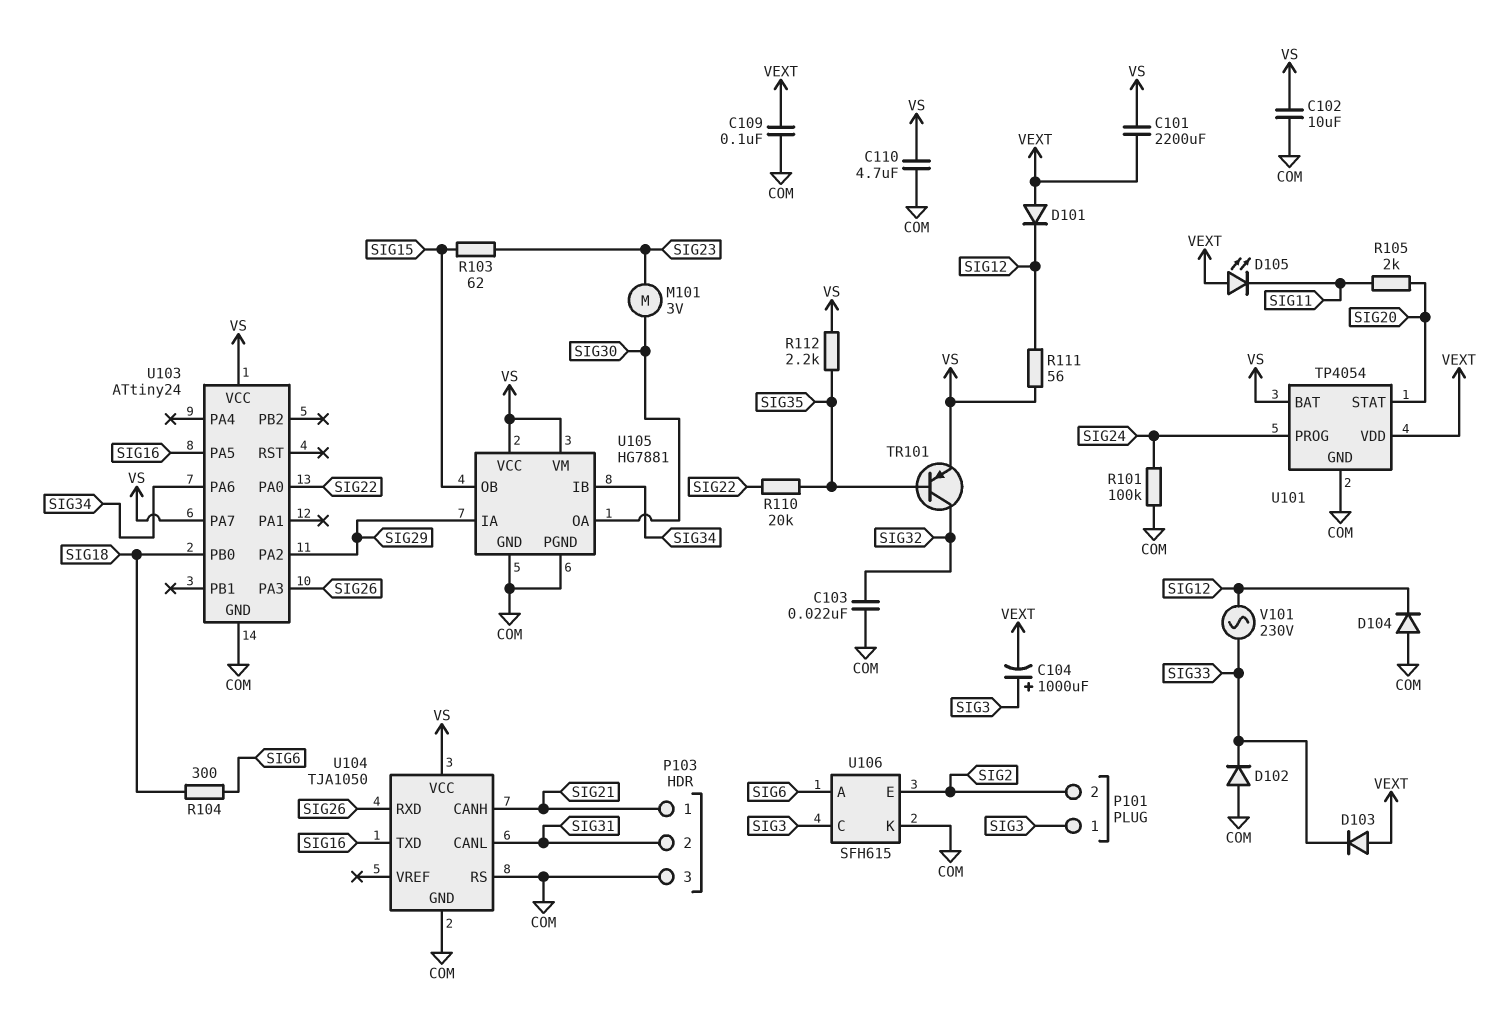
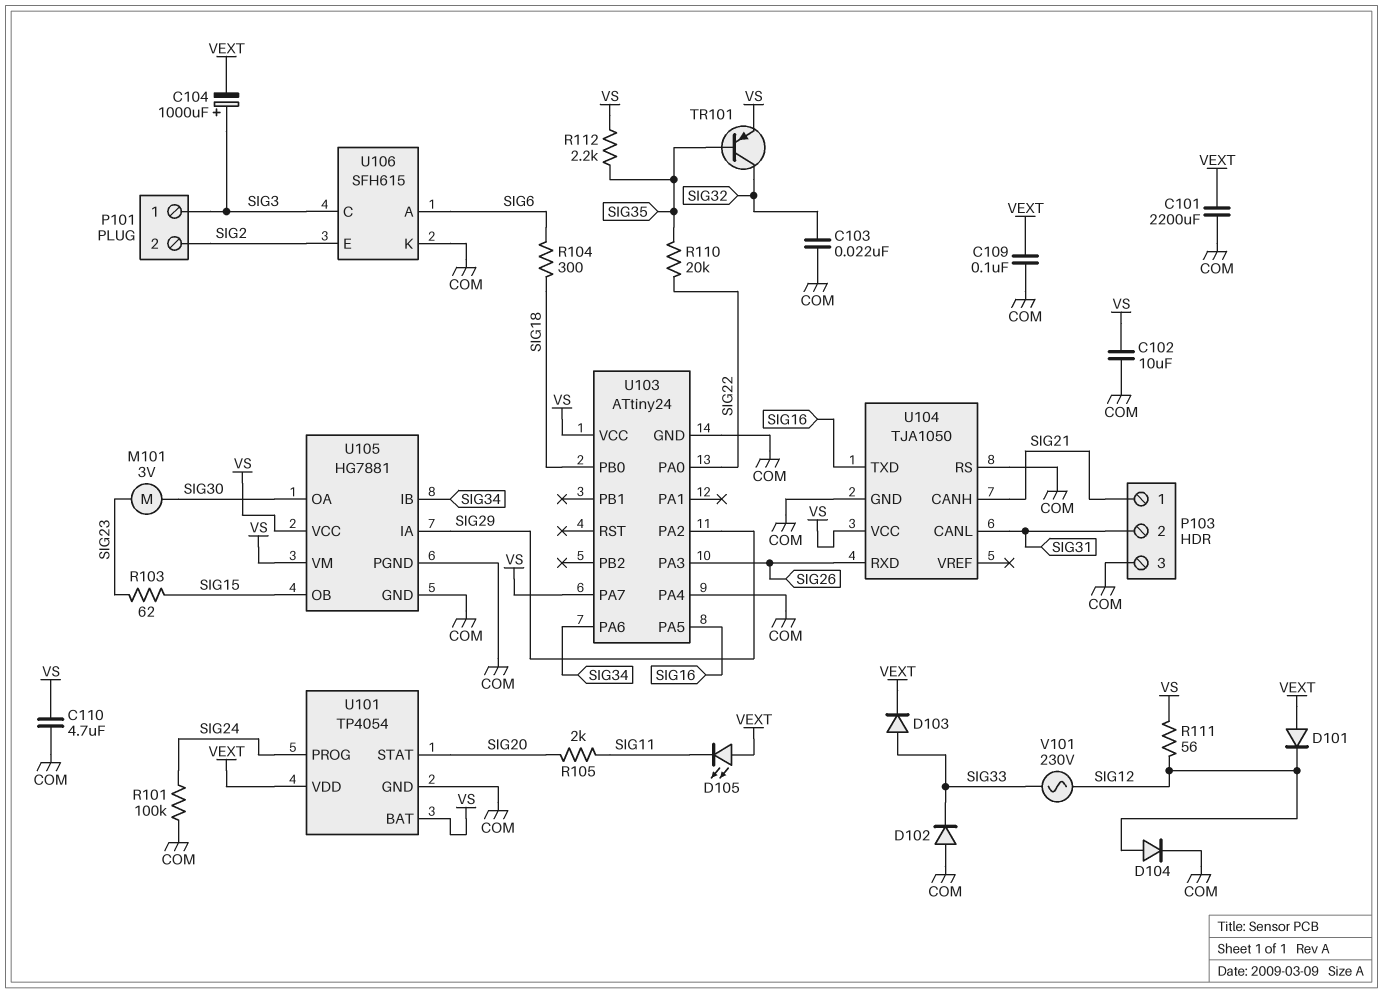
C101: 2200uF (VEXT, VS) -> 2200uF (COM, VEXT)
D103: diode (A VEXT, K SIG33) -> diode (A SIG33, K VEXT)
D104: diode (A COM, K SIG12) -> diode (A SIG12, K COM)
U103 pin PA4: none -> COM

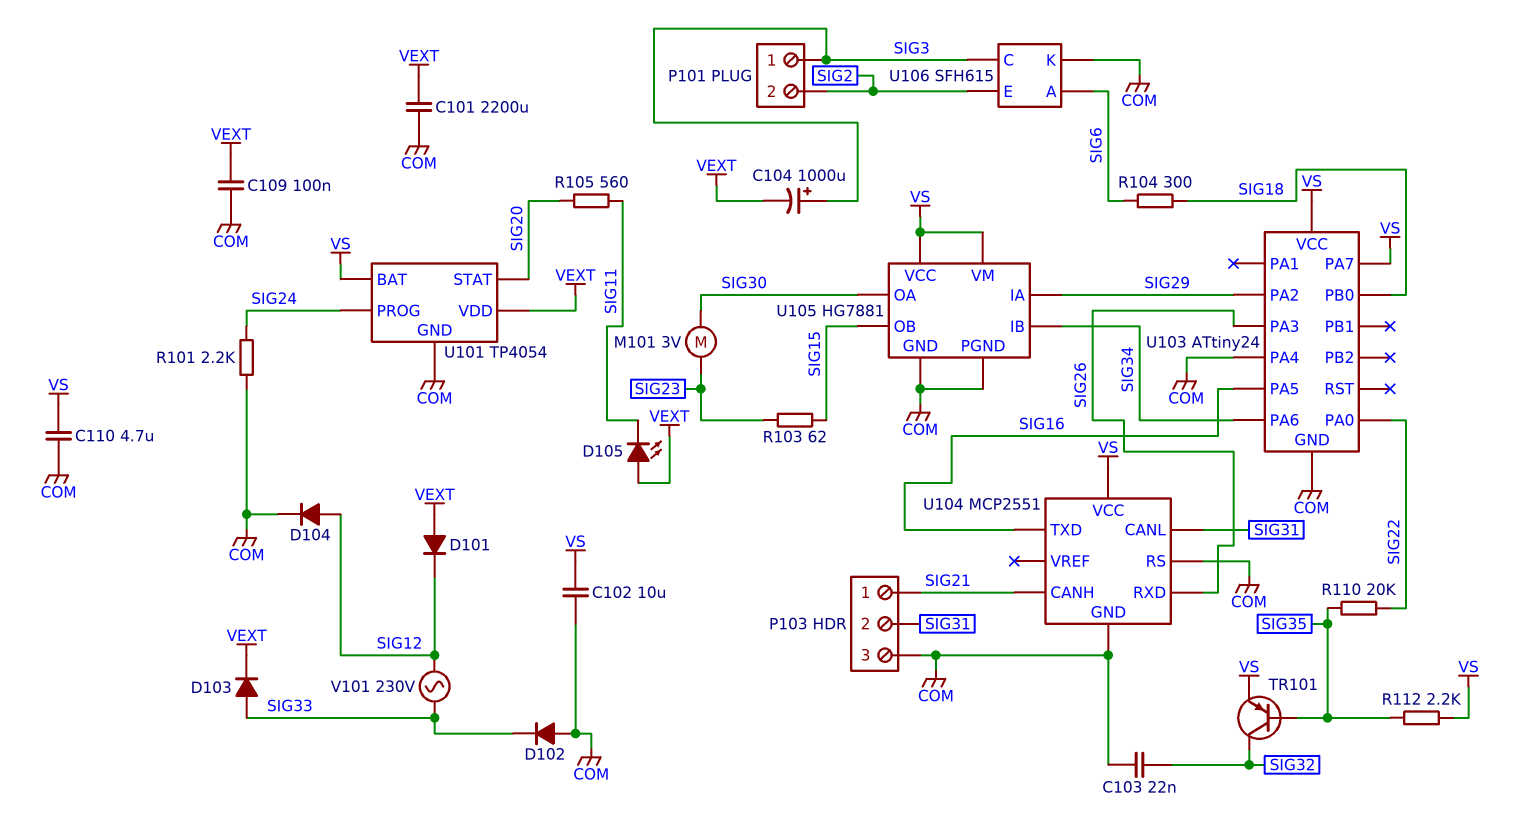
R101: 100k (COM, SIG24) -> 2.2k (COM, SIG24)
R105: 2k (SIG11, SIG20) -> 560 (SIG11, SIG20)
R111: 56 (SIG12, VS) -> none
U104: TJA1050 -> MCP2551

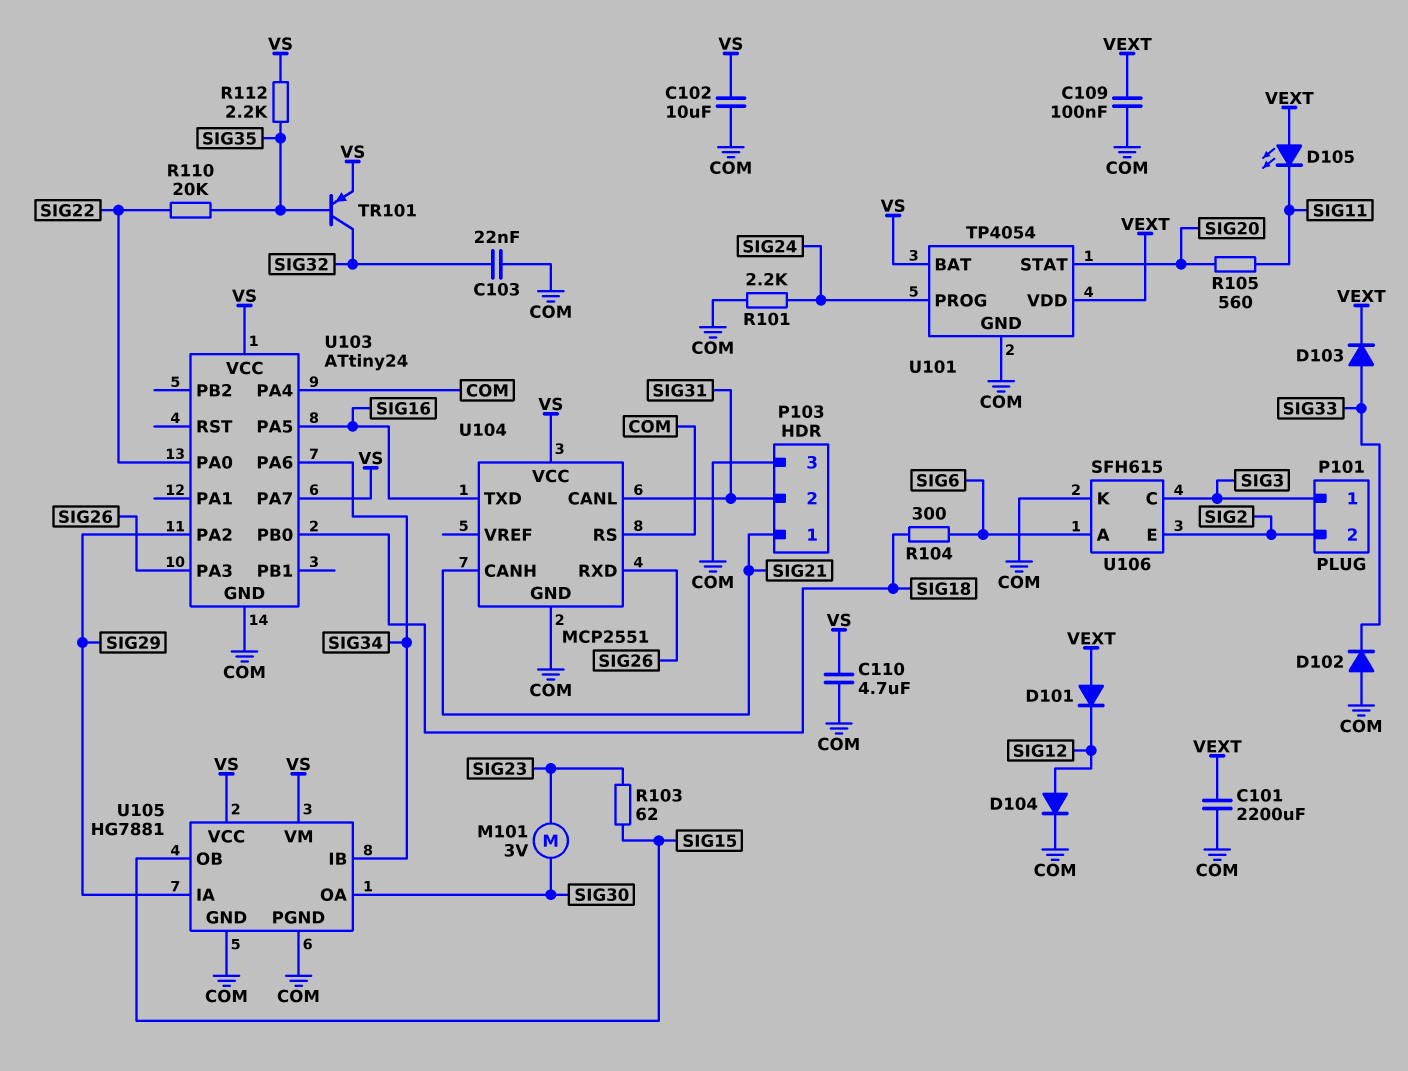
C104: 1000uF (plus SIG3, minus VEXT) -> none
V101: AC 230V (SIG12, SIG33) -> none

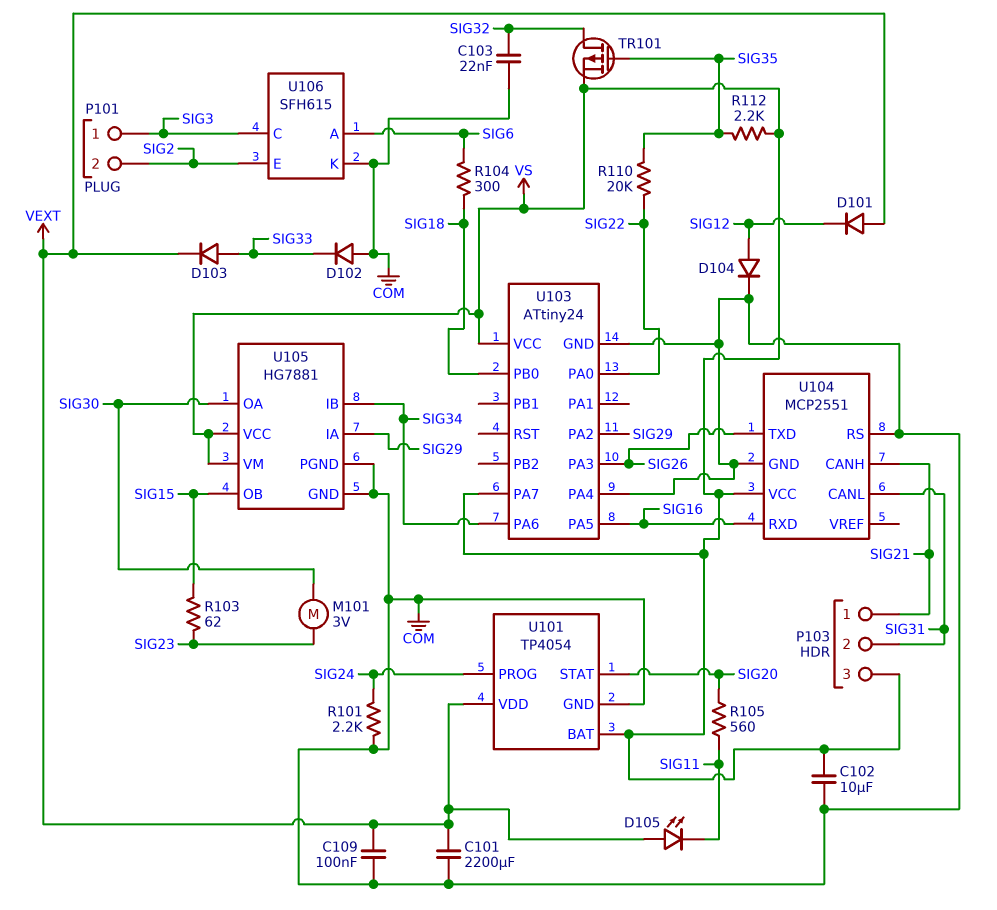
C110: 4.7uF (COM, VS) -> none
P103 pin 3: COM -> VS
TR101: PNP (B SIG35, C SIG32, E VS) -> PMOS (G SIG35, D SIG32, S VS)
U104 pin RXD: SIG26 -> SIG16
U104 pin TXD: SIG16 -> SIG26

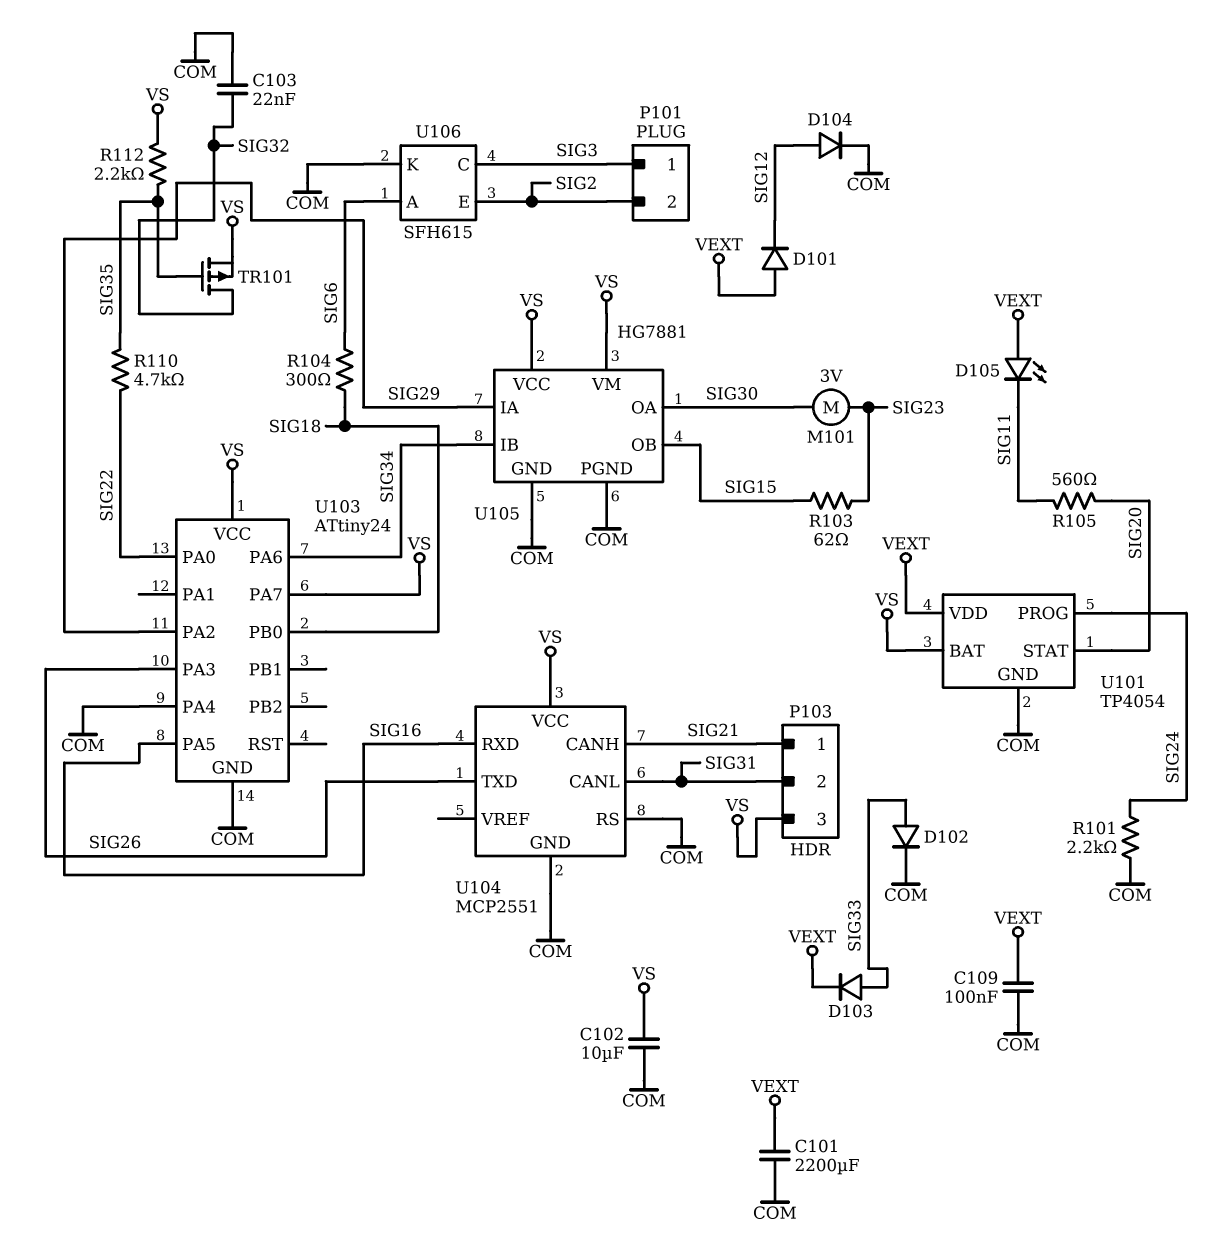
D102: diode (A COM, K SIG33) -> diode (A SIG33, K COM)
R110: 20k (SIG22, SIG35) -> 4.7k (SIG22, SIG35)

